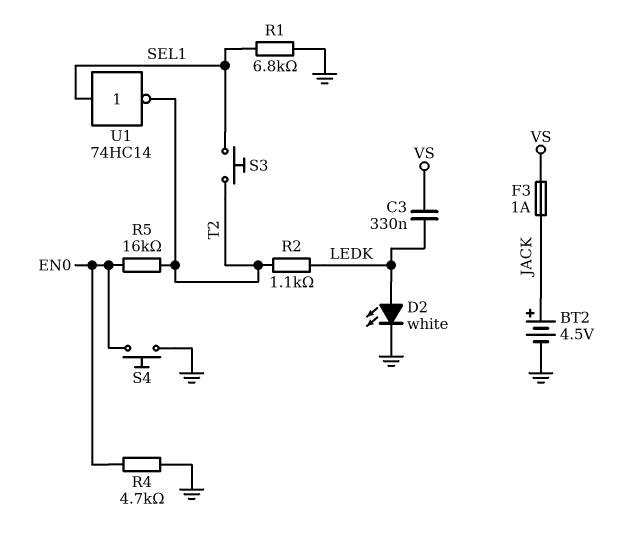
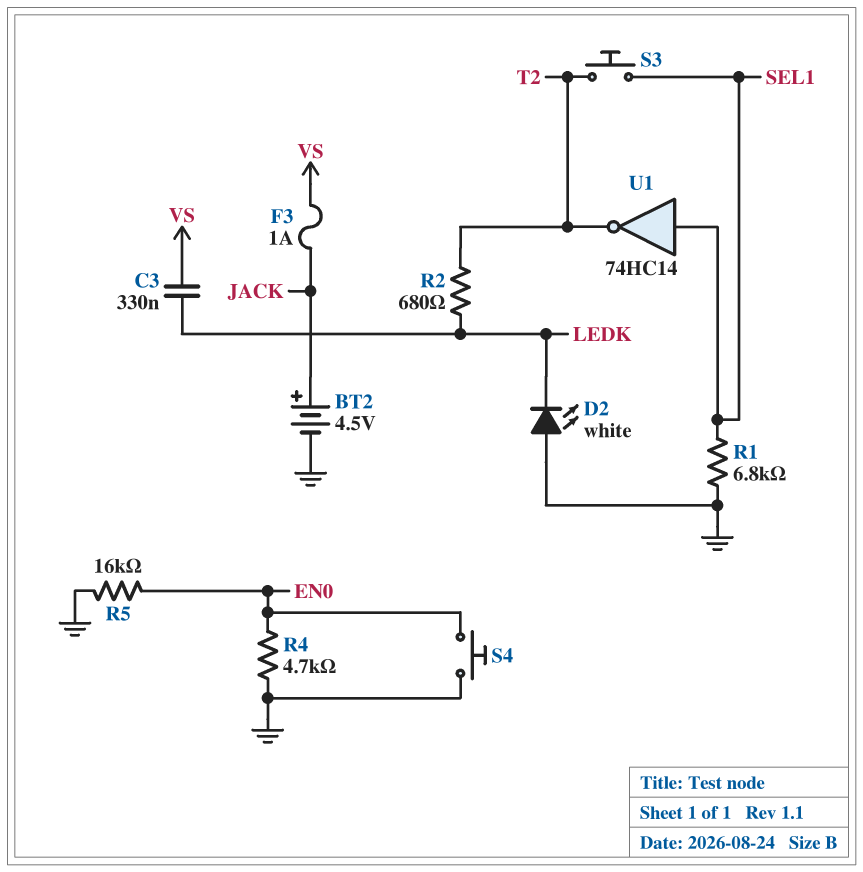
D2: LED white (A LEDK, K GND) -> LED white (A GND, K LEDK)
R2: 1.1k (LEDK, T2) -> 680 (LEDK, T2)
R5: 16k (EN0, T2) -> 16k (EN0, GND)

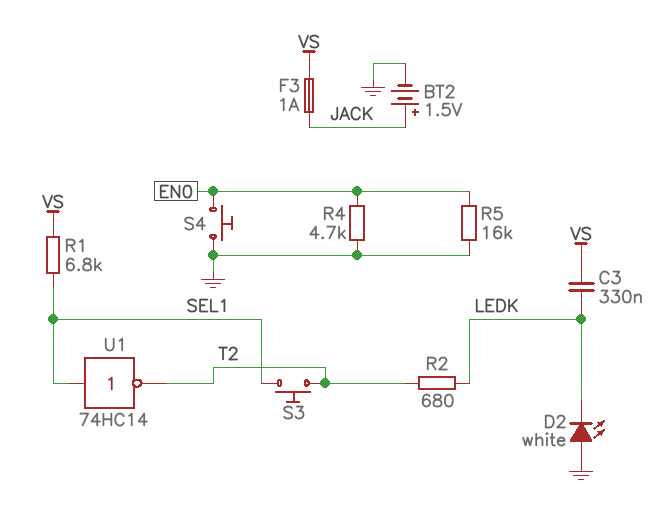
BT2: 4.5V (plus JACK, minus GND) -> 1.5V (plus JACK, minus GND)
R1: 6.8k (GND, SEL1) -> 6.8k (SEL1, VS)

